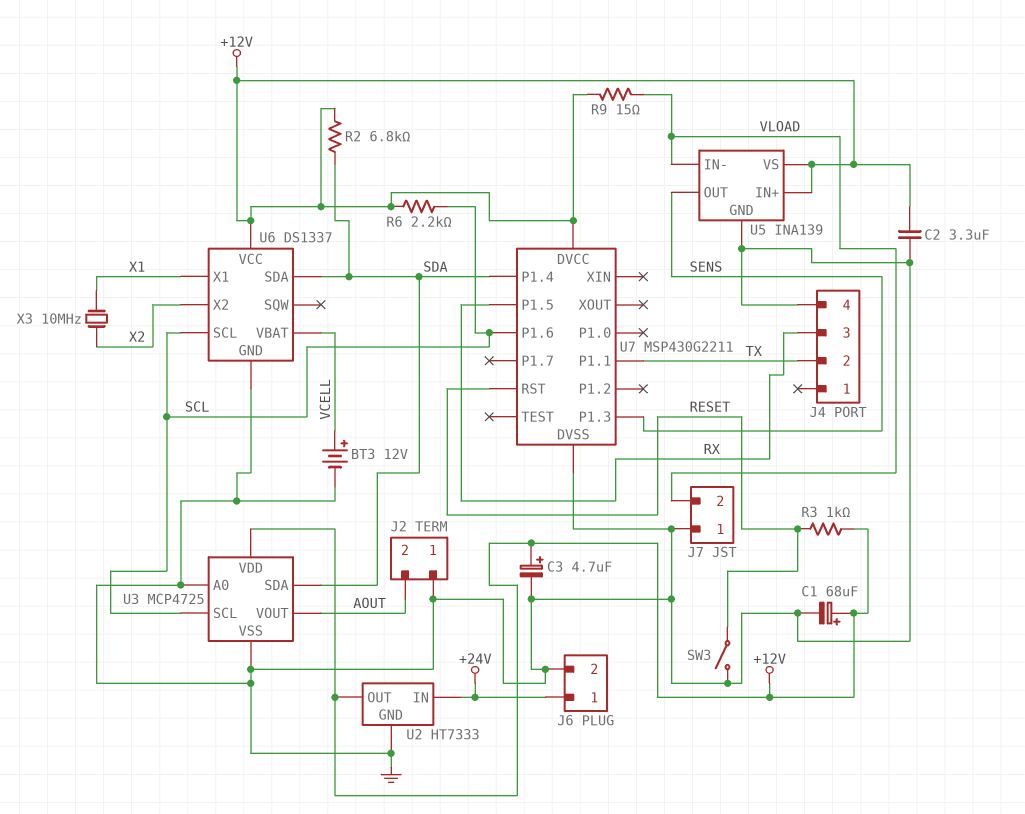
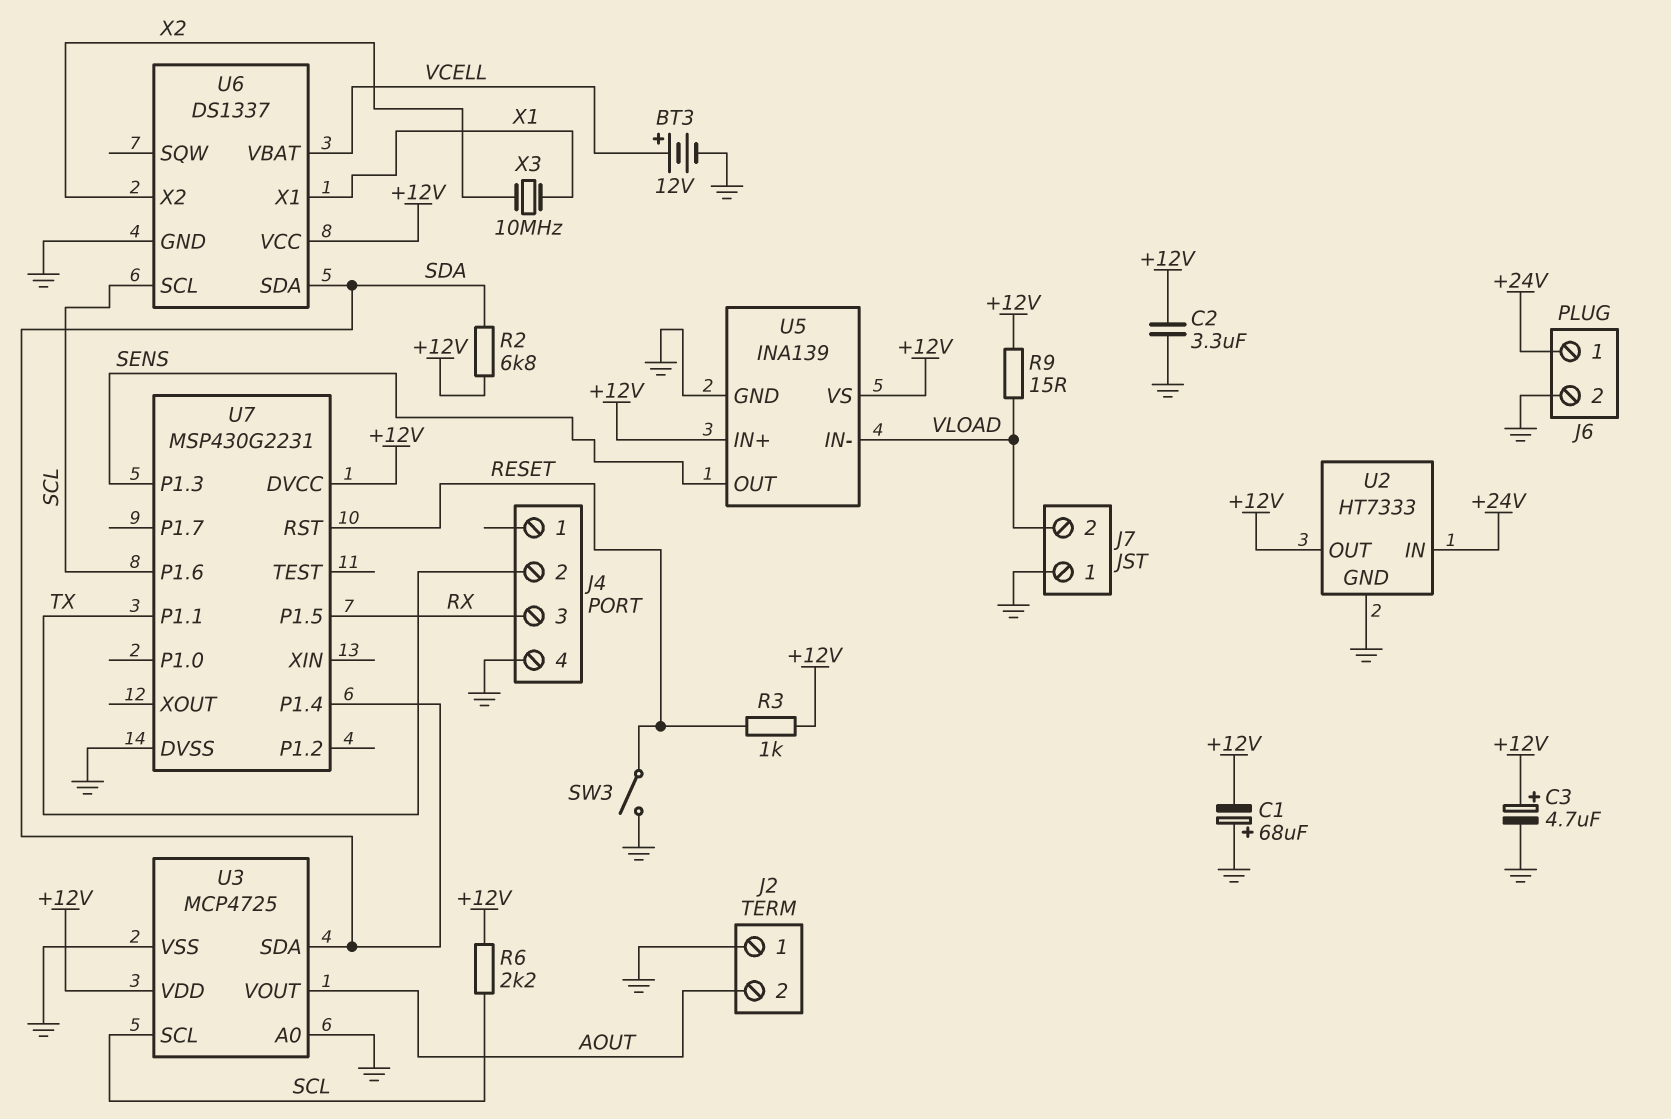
C1: 68uF (plus +12V, minus GND) -> 68uF (plus GND, minus +12V)
U7: MSP430G2211 -> MSP430G2231

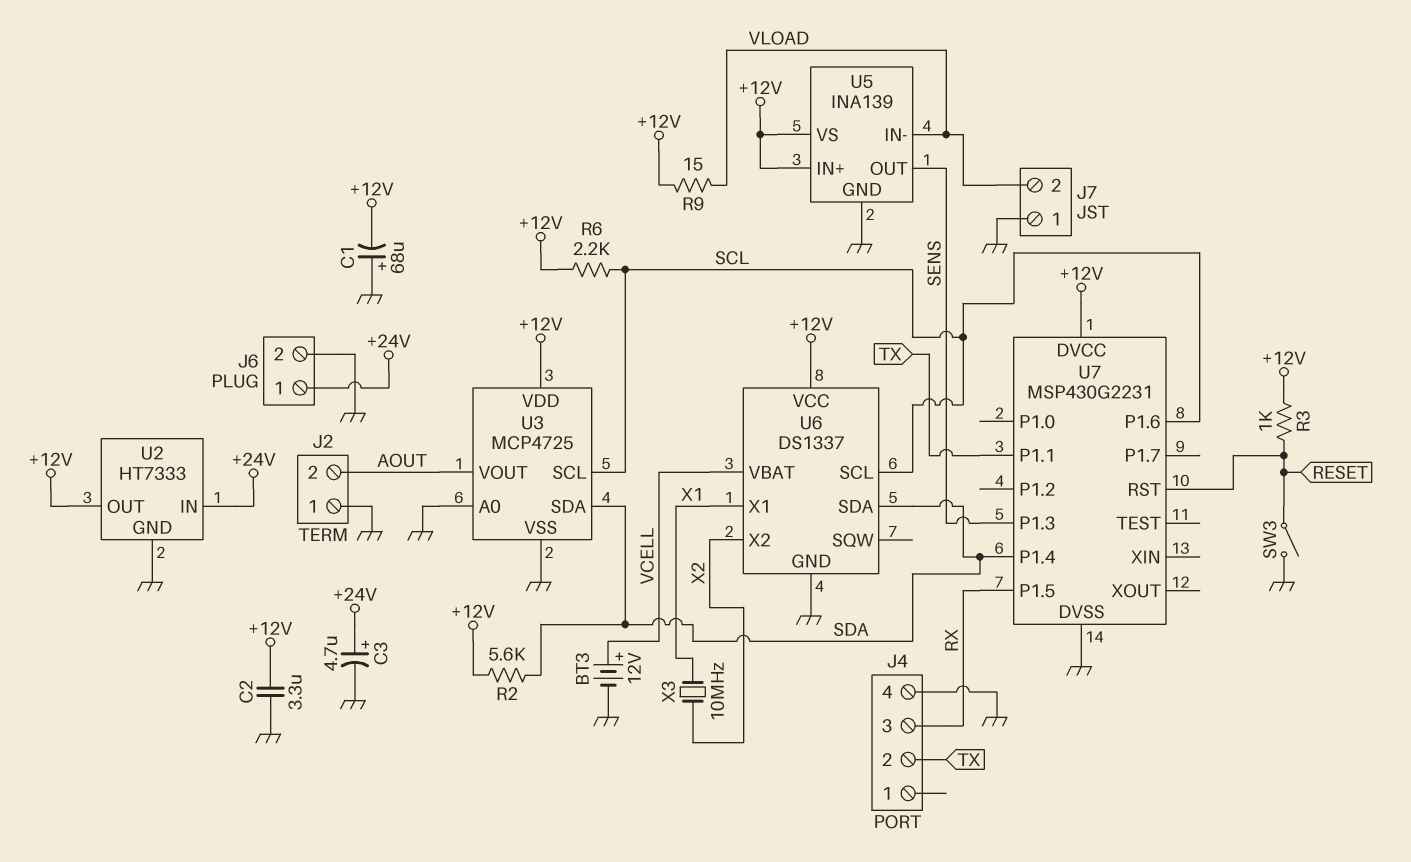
C3: 4.7uF (plus +12V, minus GND) -> 4.7uF (plus +24V, minus GND)
R2: 6.8k (+12V, SDA) -> 5.6k (+12V, SDA)

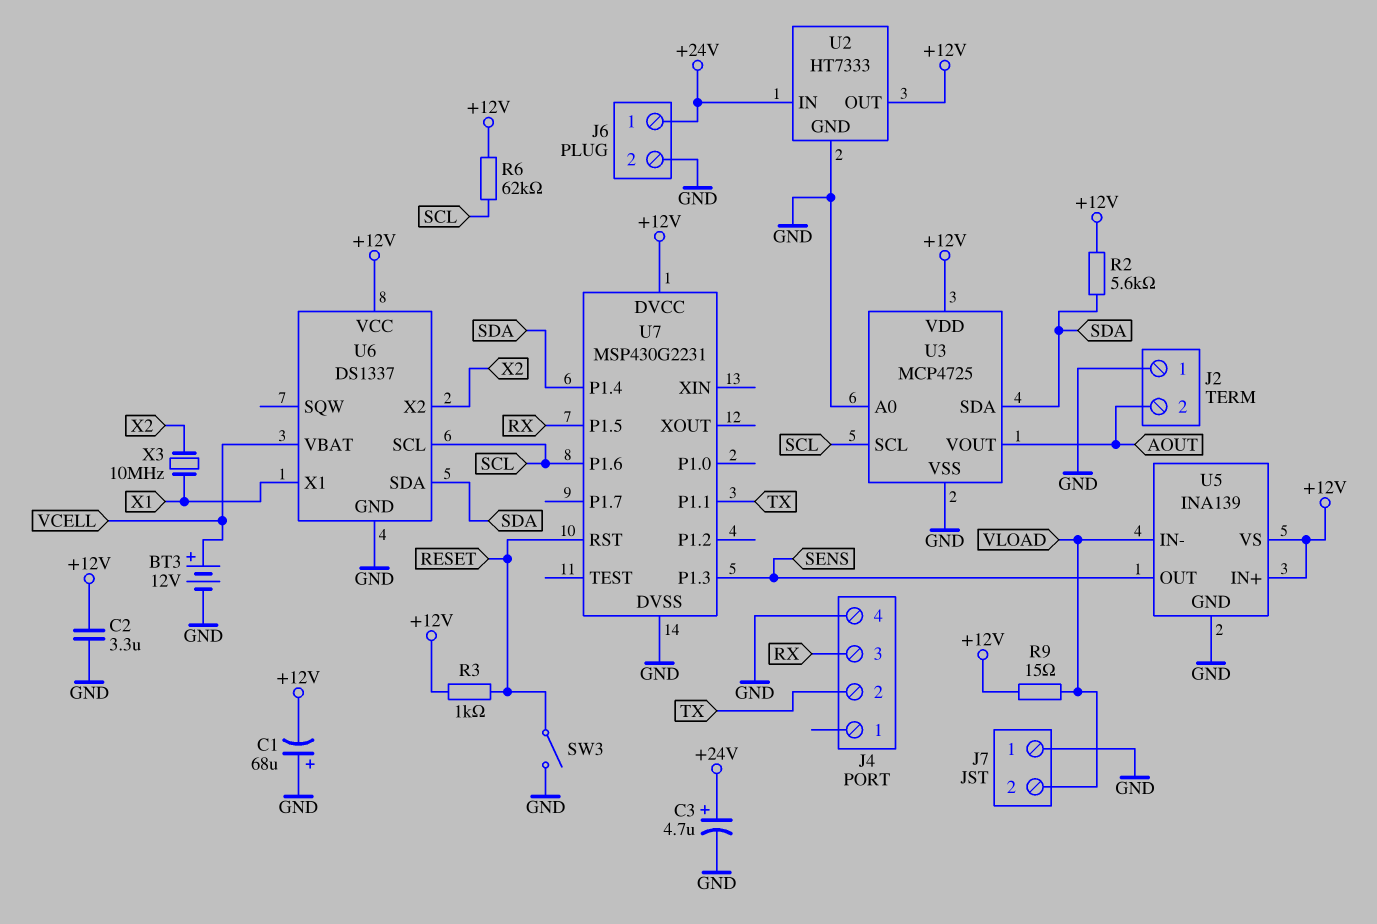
R6: 2.2k (+12V, SCL) -> 62k (+12V, SCL)

